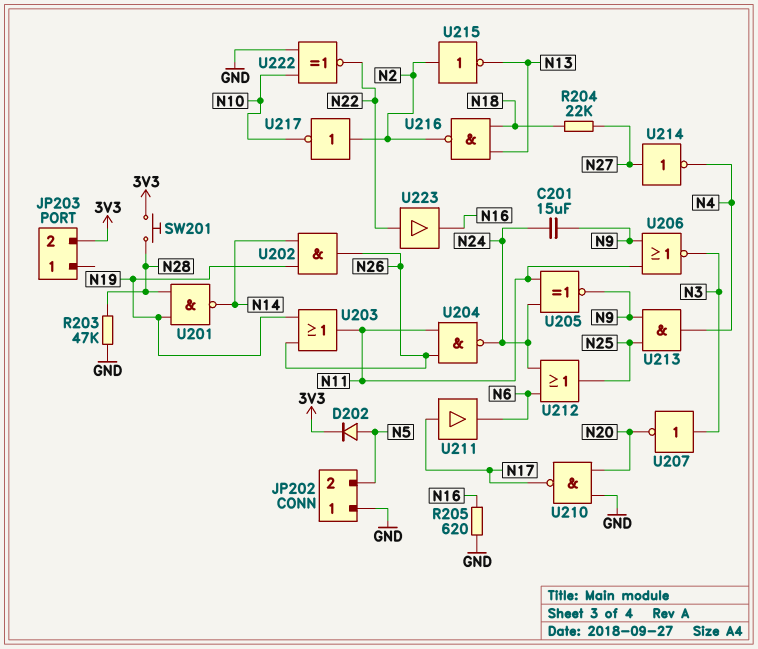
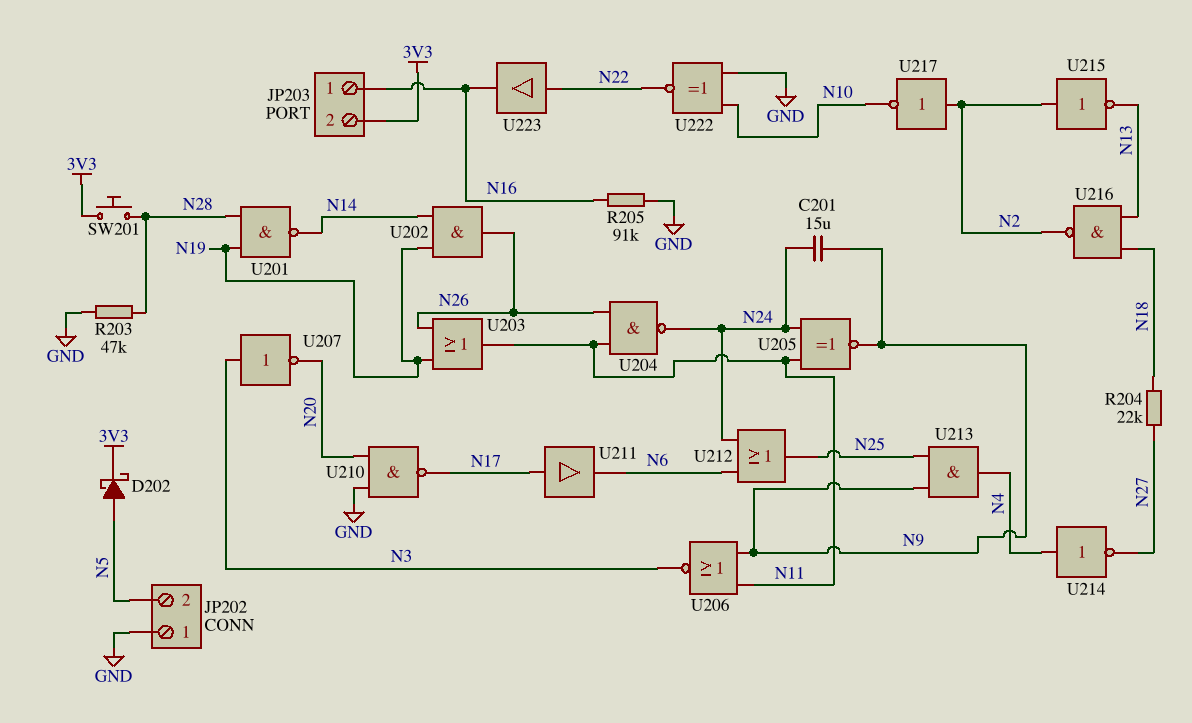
D202: diode (A N5, K 3V3) -> schottky (A N5, K 3V3)
JP203 pin 1: none -> N16
R205: 620 (GND, N16) -> 91k (GND, N16)
U214: NOT (in N27, out N4) -> NOT (in N4, out N27)

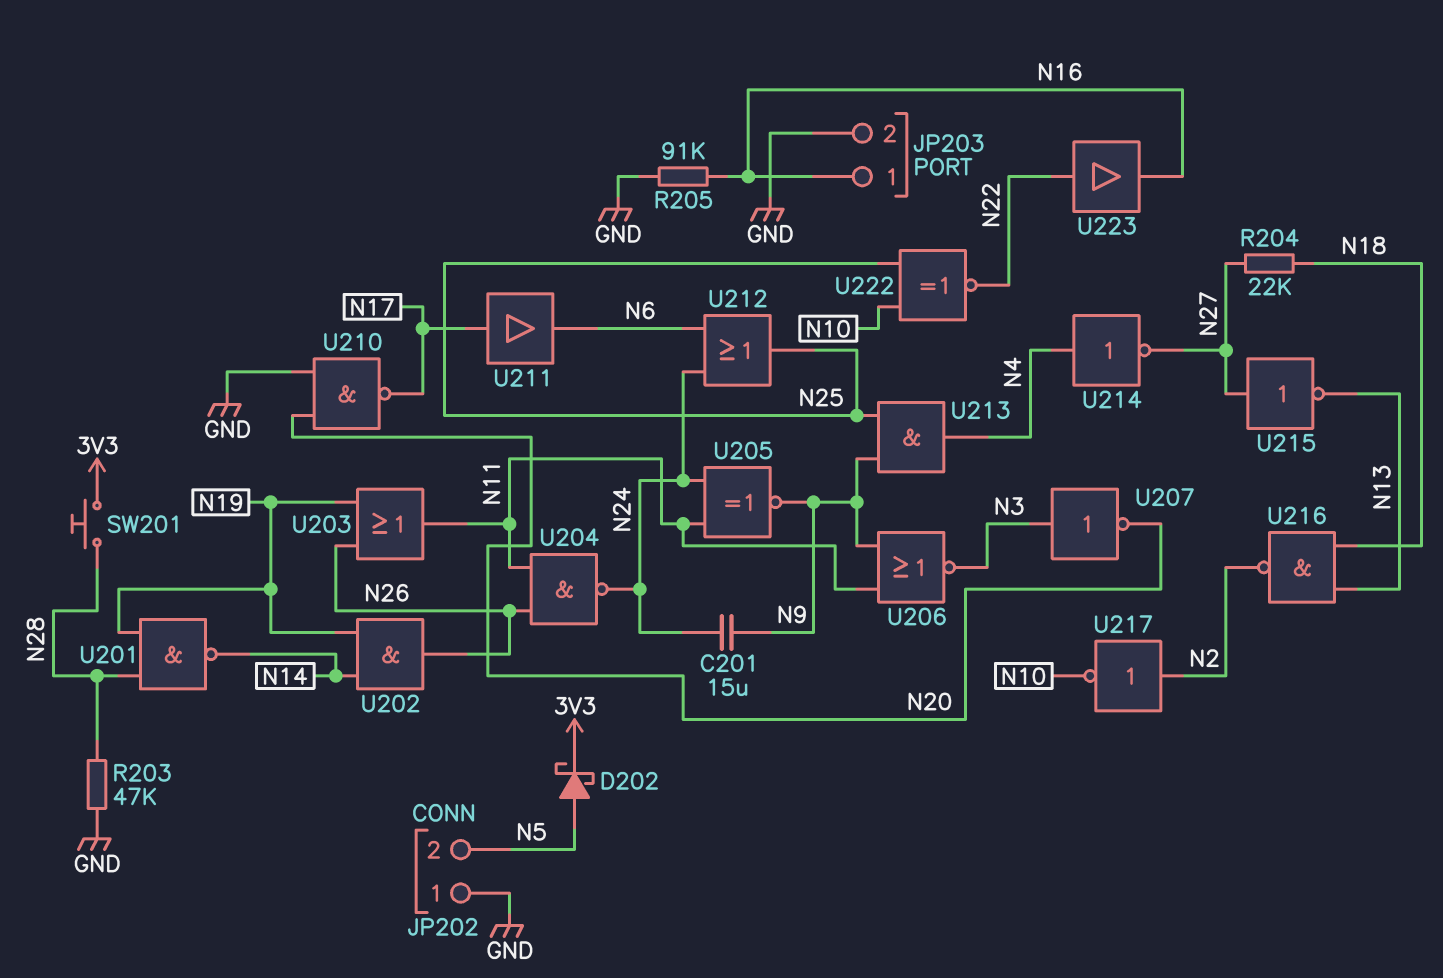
JP203 pin 2: 3V3 -> GND
U215: NOT (in N2, out N13) -> NOT (in N27, out N13)
U222: XNOR (in GND, in N10, out N22) -> XNOR (in N10, in N25, out N22)

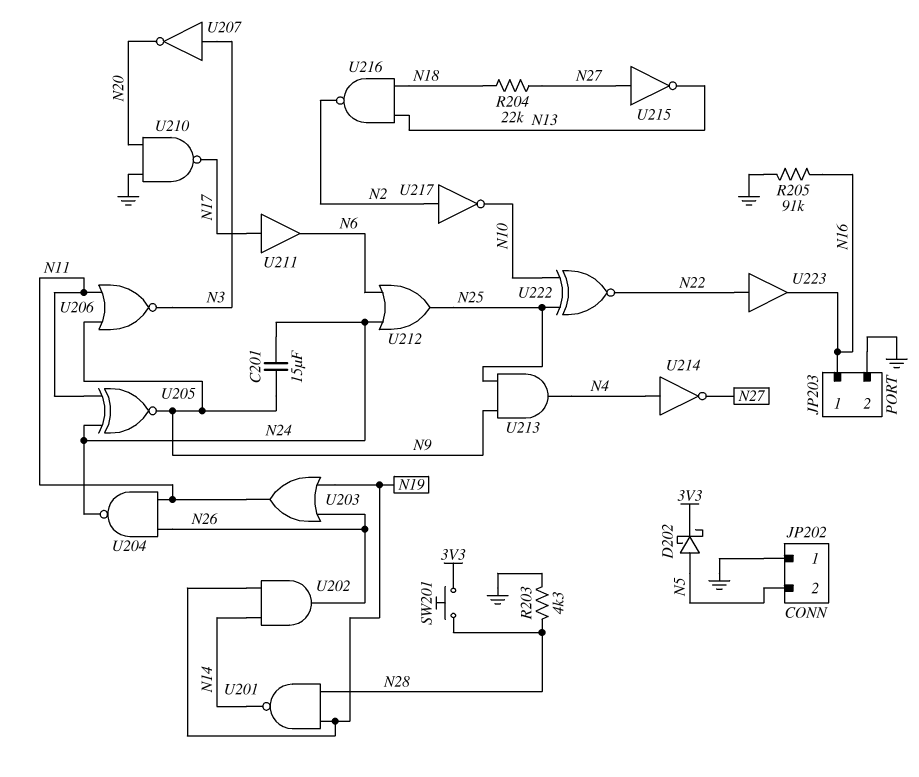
R203: 47k (GND, N28) -> 4.3k (GND, N28)

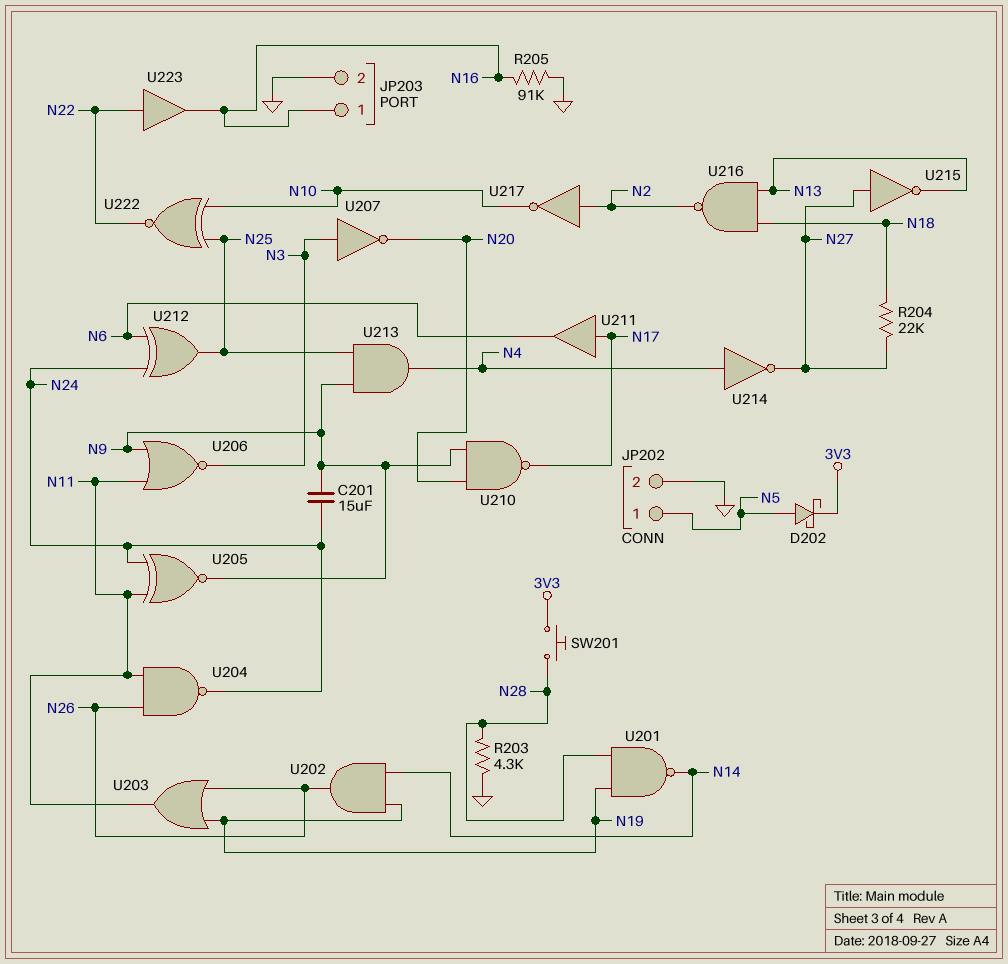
JP202 pin 1: GND -> N5
JP202 pin 2: N5 -> GND
U210: NAND (in GND, in N20, out N17) -> NAND (in N9, in N20, out N17)
U212: OR (in N6, in N24, out N25) -> XOR (in N6, in N24, out N25)

